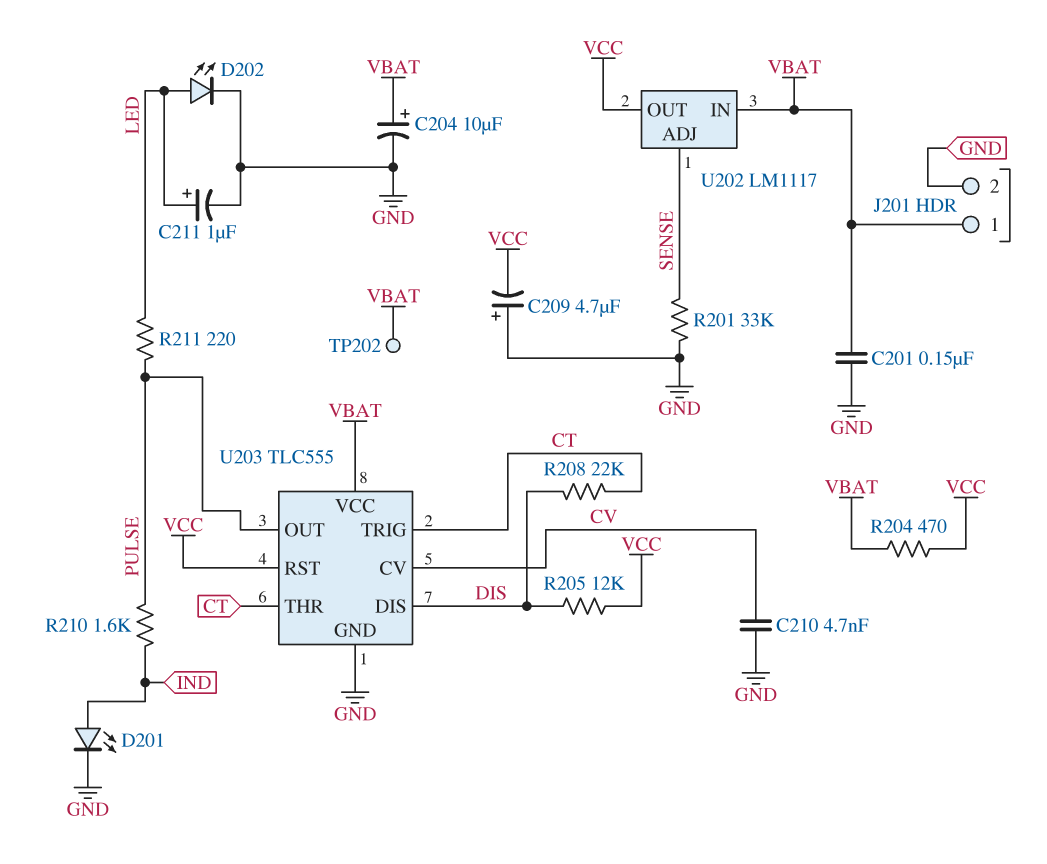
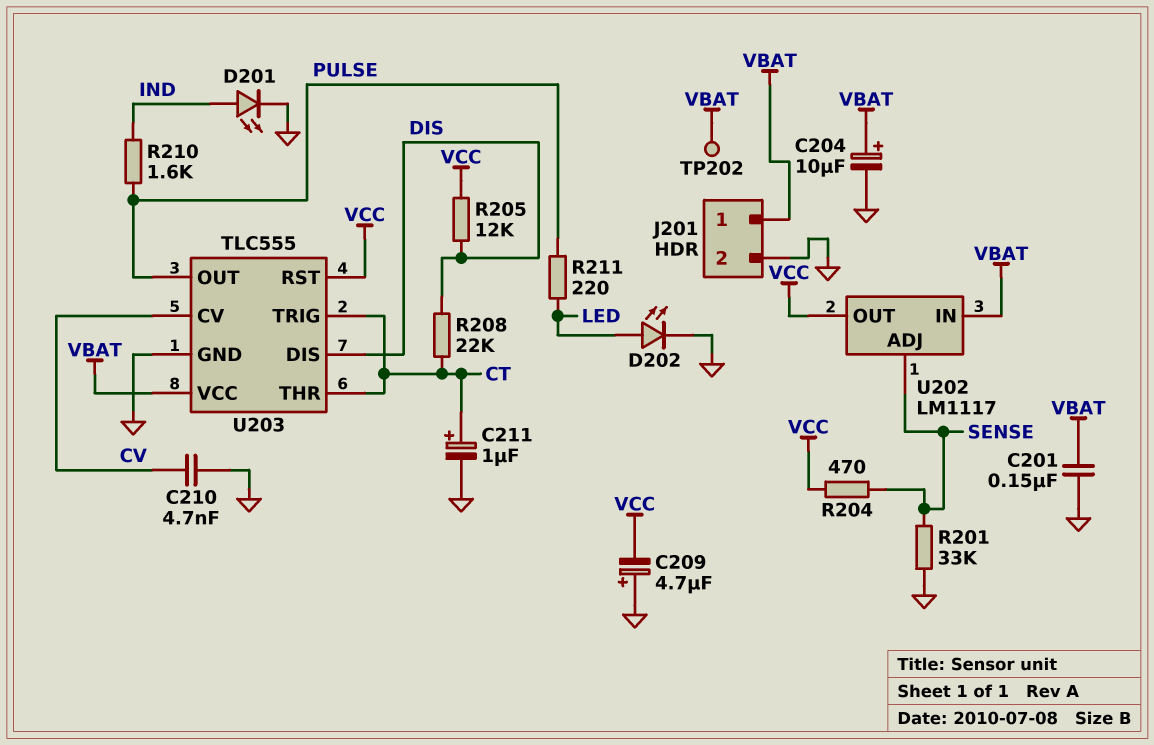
C211: 1uF (plus LED, minus GND) -> 1uF (plus CT, minus GND)
R204: 470 (VBAT, VCC) -> 470 (SENSE, VCC)

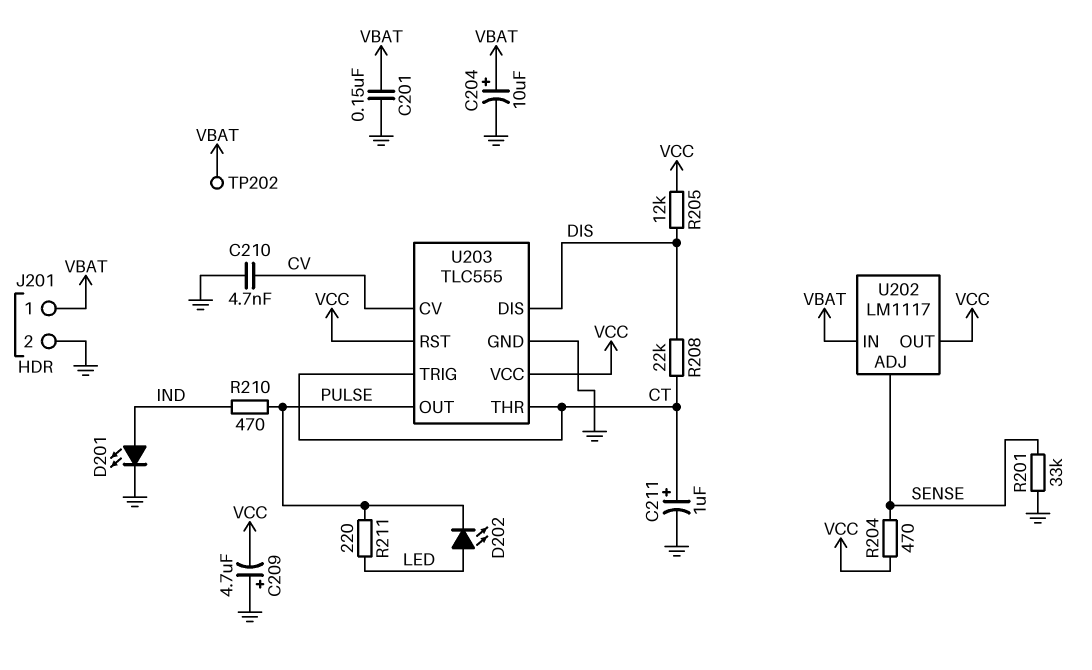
D202: LED (A LED, K GND) -> LED (A LED, K PULSE)
R210: 1.6k (IND, PULSE) -> 470 (IND, PULSE)
U203 pin VCC: VBAT -> VCC

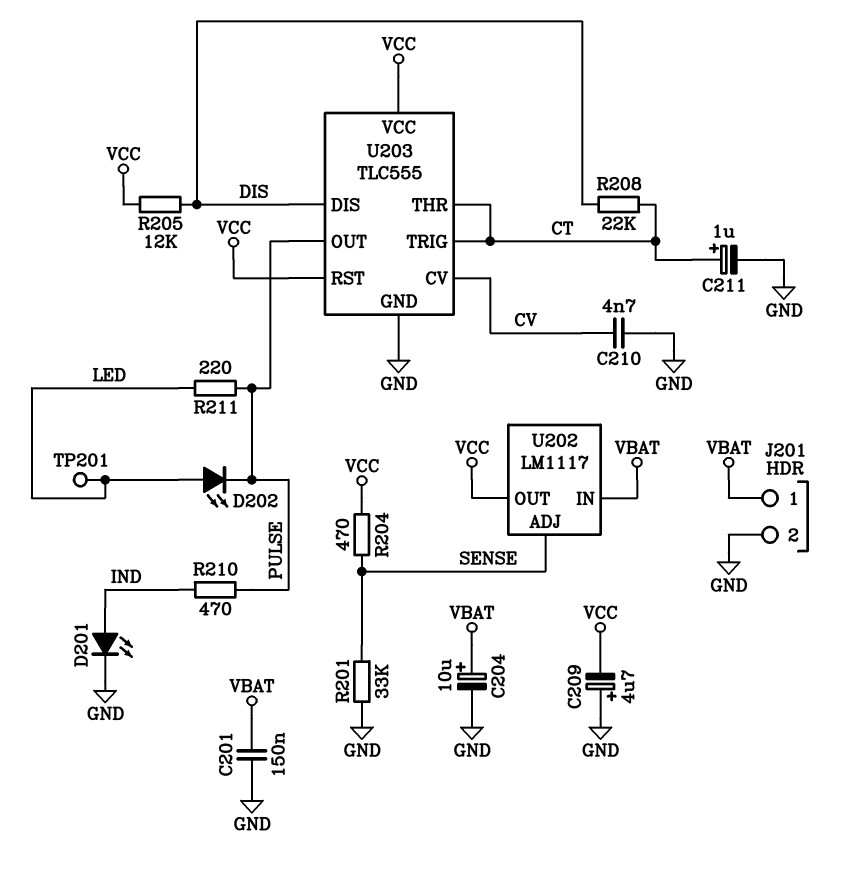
TP201: none -> test point (LED)
TP202: test point (VBAT) -> none

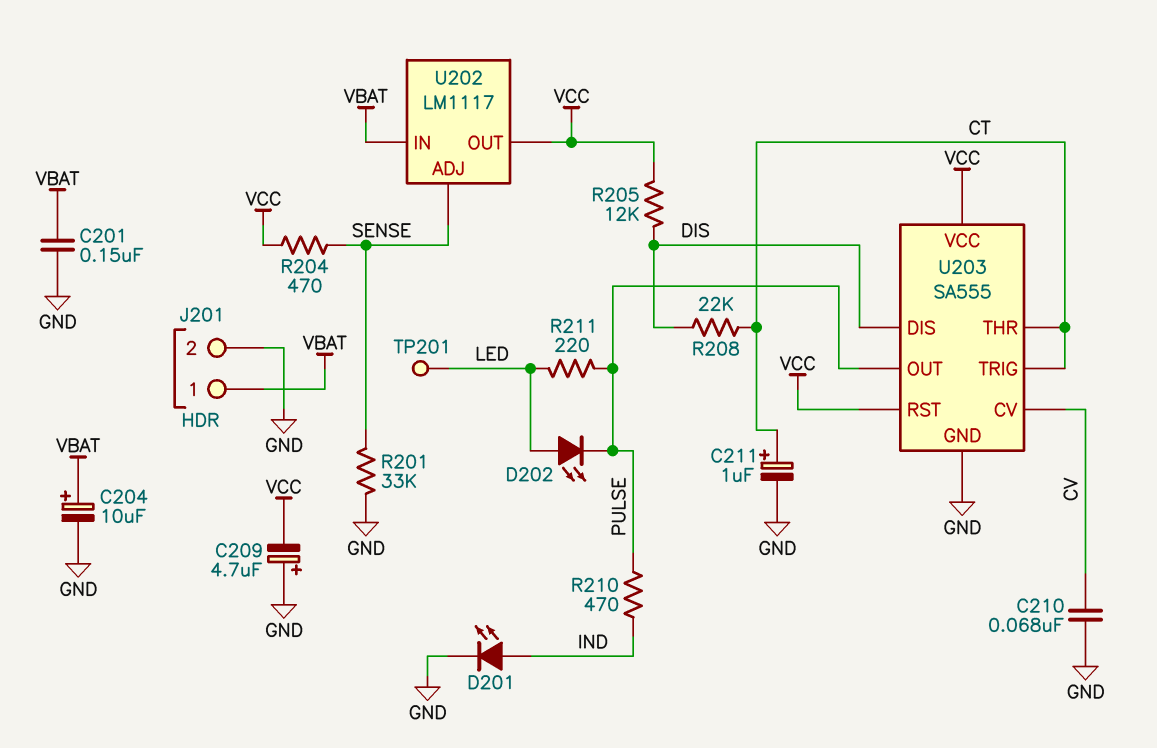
C210: 4.7nF (CV, GND) -> 68nF (CV, GND)
U203: TLC555 -> SA555

